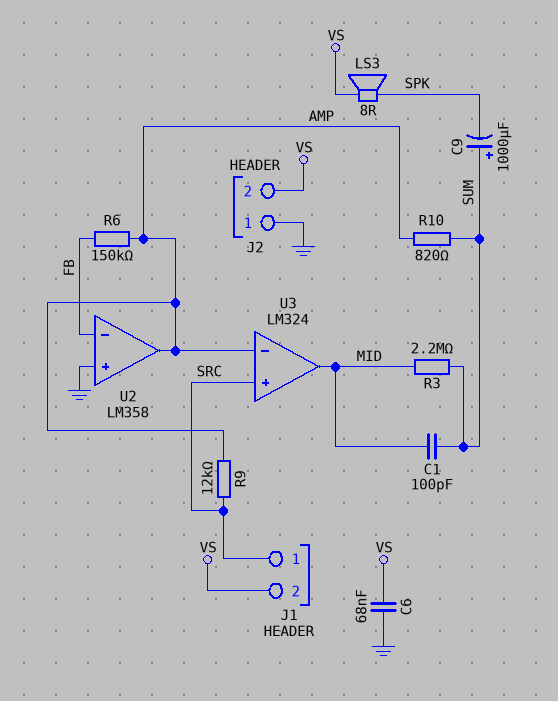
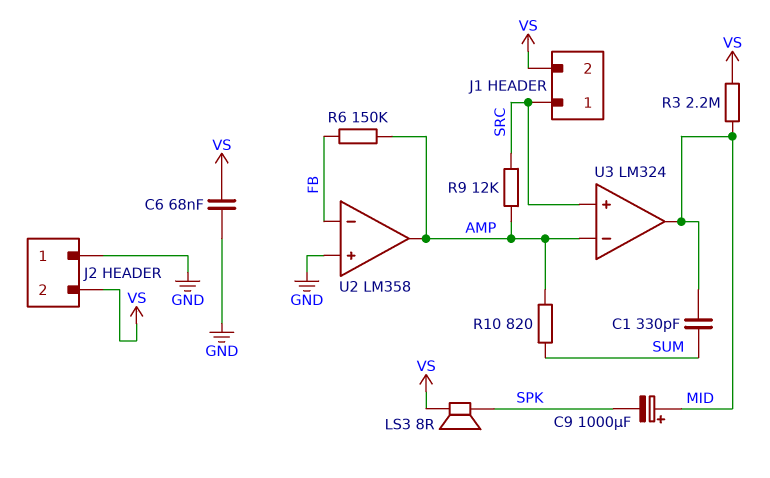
C1: 100pF (MID, SUM) -> 330pF (MID, SUM)
C9: 1000uF (plus SUM, minus SPK) -> 1000uF (plus MID, minus SPK)
R3: 2.2M (MID, SUM) -> 2.2M (MID, VS)

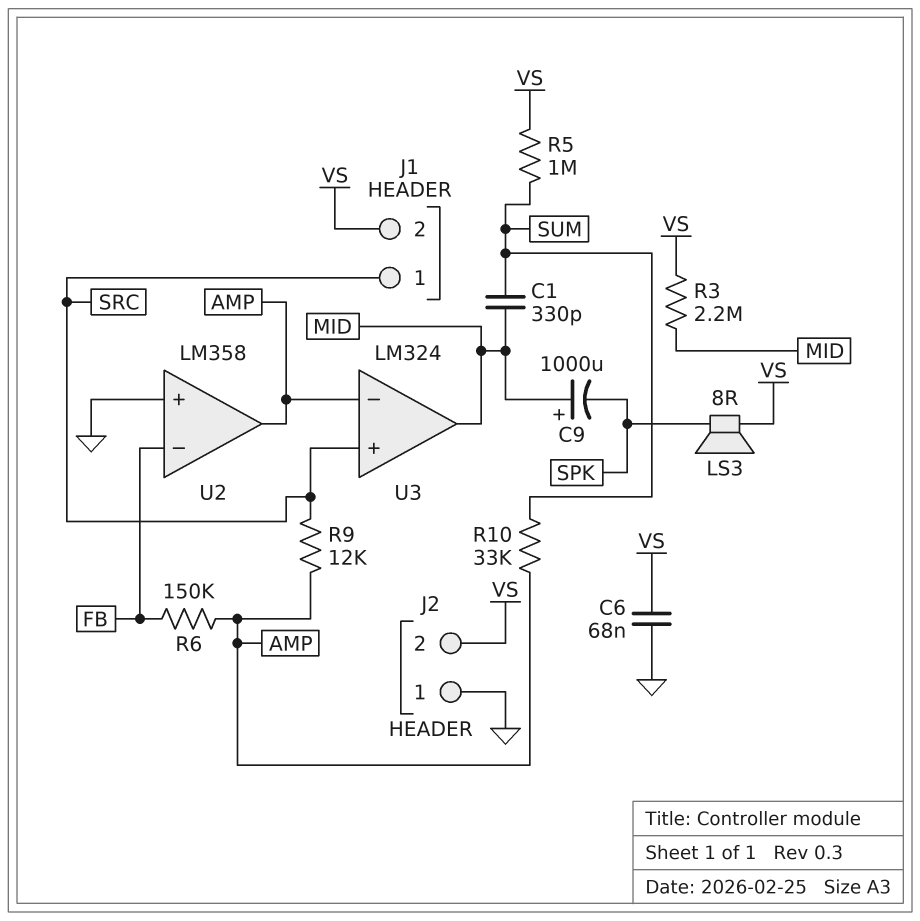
R5: none -> 1M (SUM, VS)
R10: 820 (AMP, SUM) -> 33k (AMP, SUM)

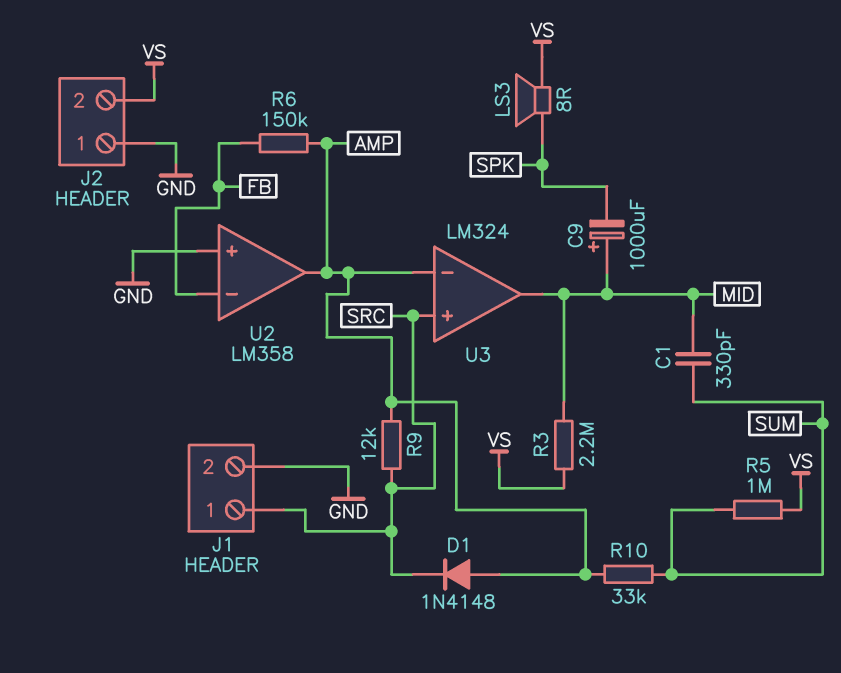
C6: 68nF (GND, VS) -> none
D1: none -> diode 1N4148 (A AMP, K SRC)
J1 pin 2: VS -> GND

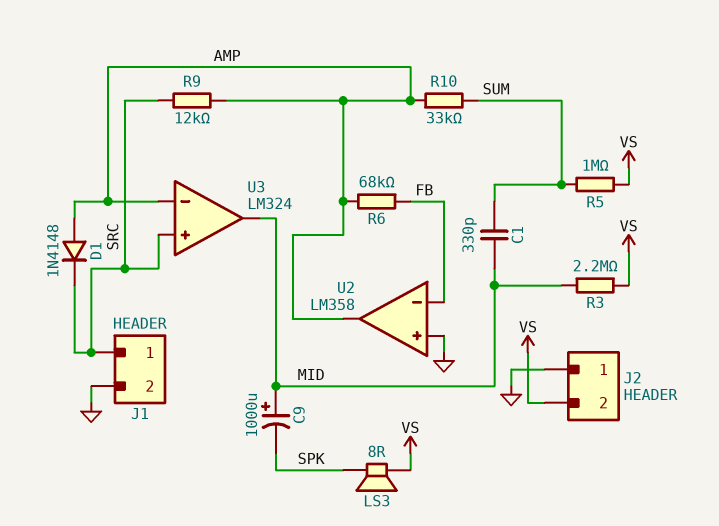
R6: 150k (AMP, FB) -> 68k (AMP, FB)

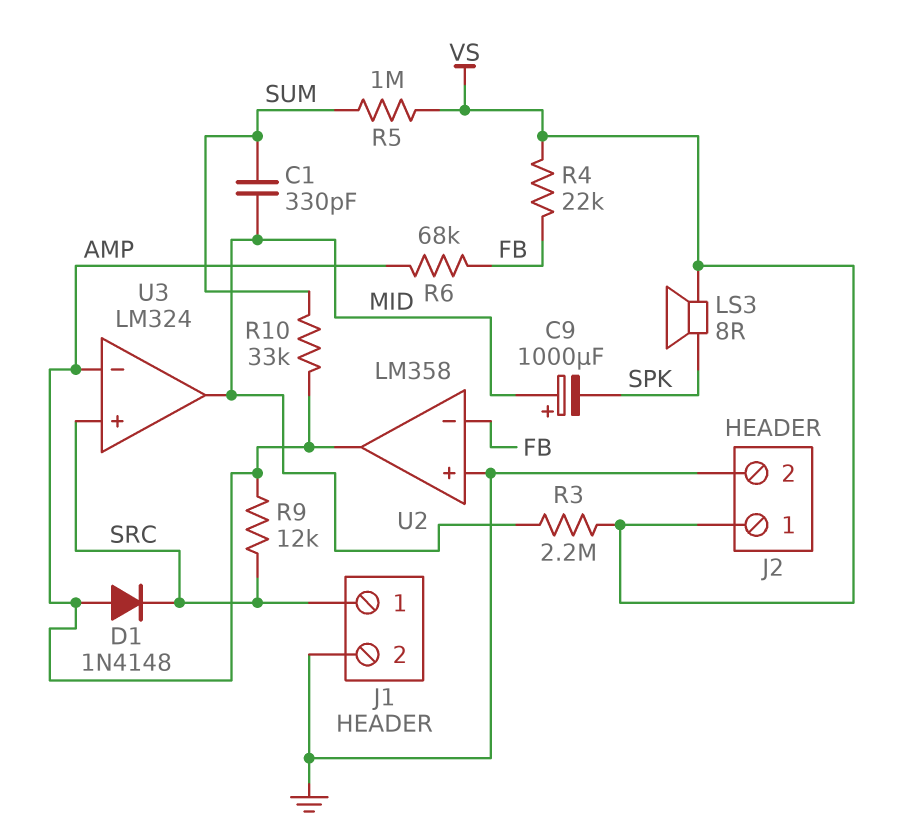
J2 pin 1: GND -> VS
J2 pin 2: VS -> GND
R4: none -> 22k (FB, VS)

